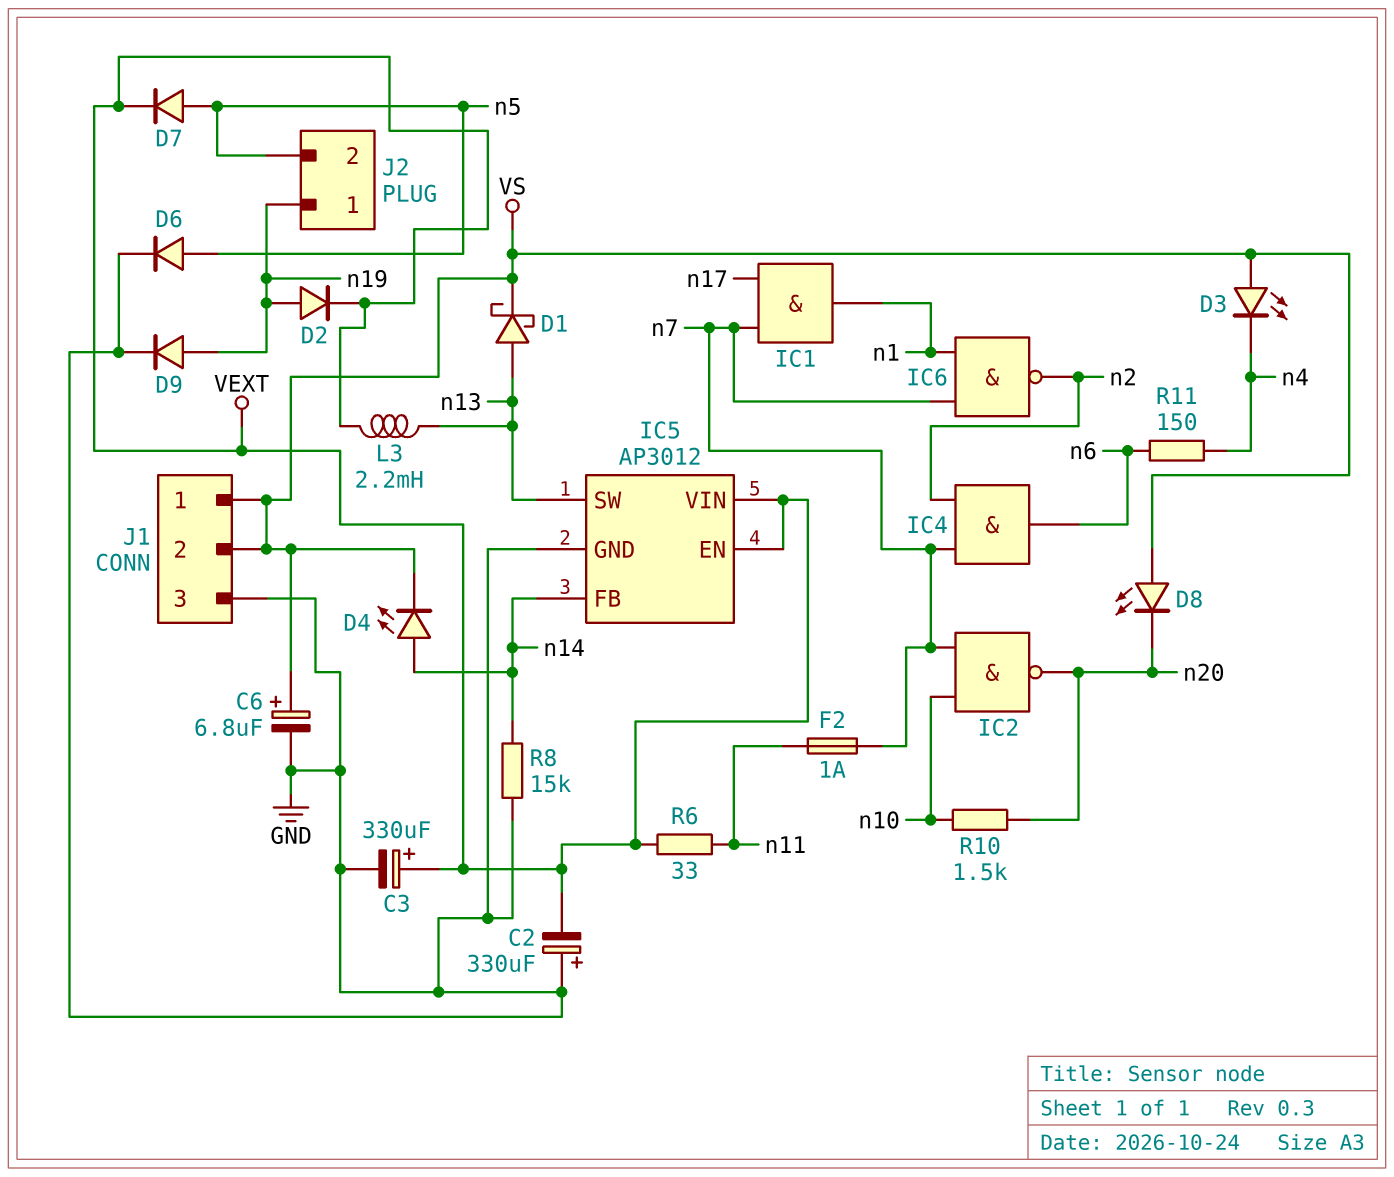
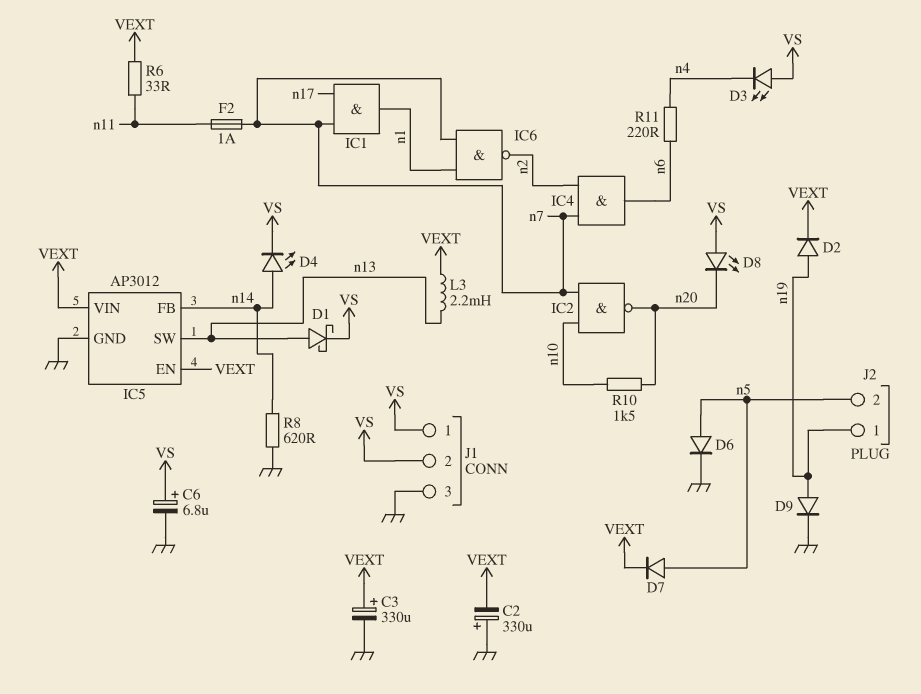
R8: 15k (GND, n14) -> 620 (GND, n14)
R11: 150 (n4, n6) -> 220 (n4, n6)

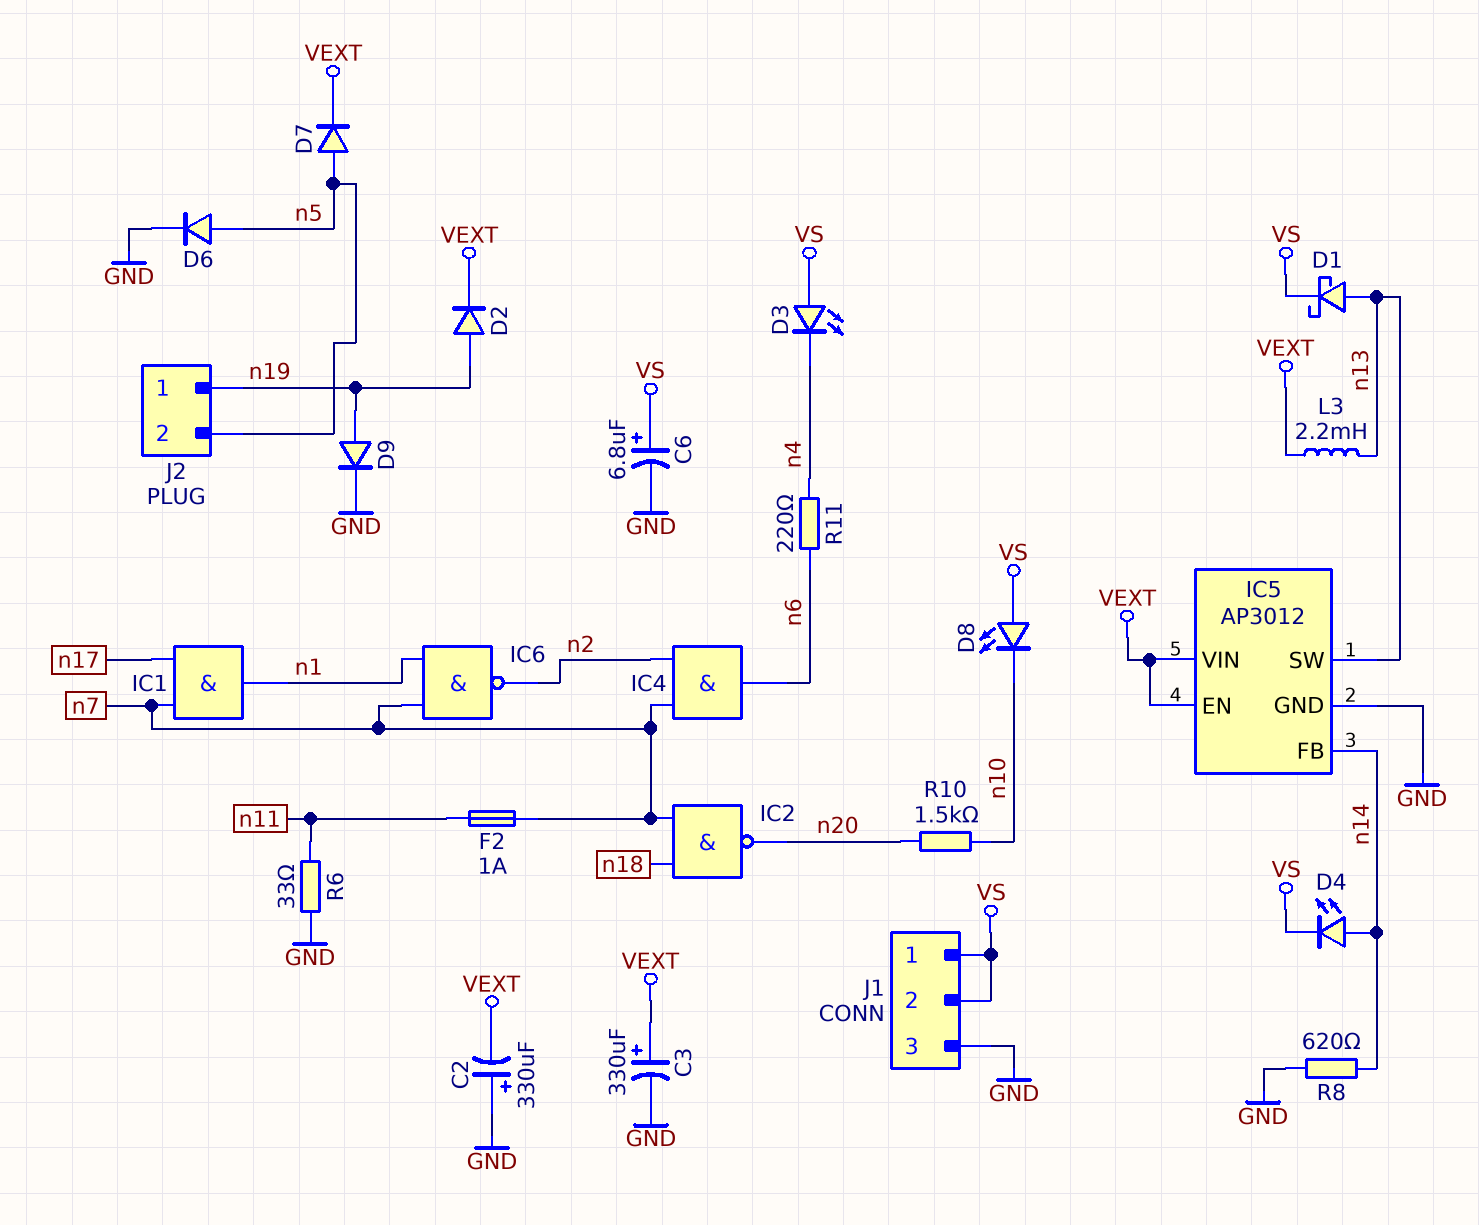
D8: LED (A VS, K n20) -> LED (A VS, K n10)
IC2: NAND (in n7, in n10, out n20) -> NAND (in n7, in n18, out n20)
R6: 33 (VEXT, n11) -> 33 (GND, n11)

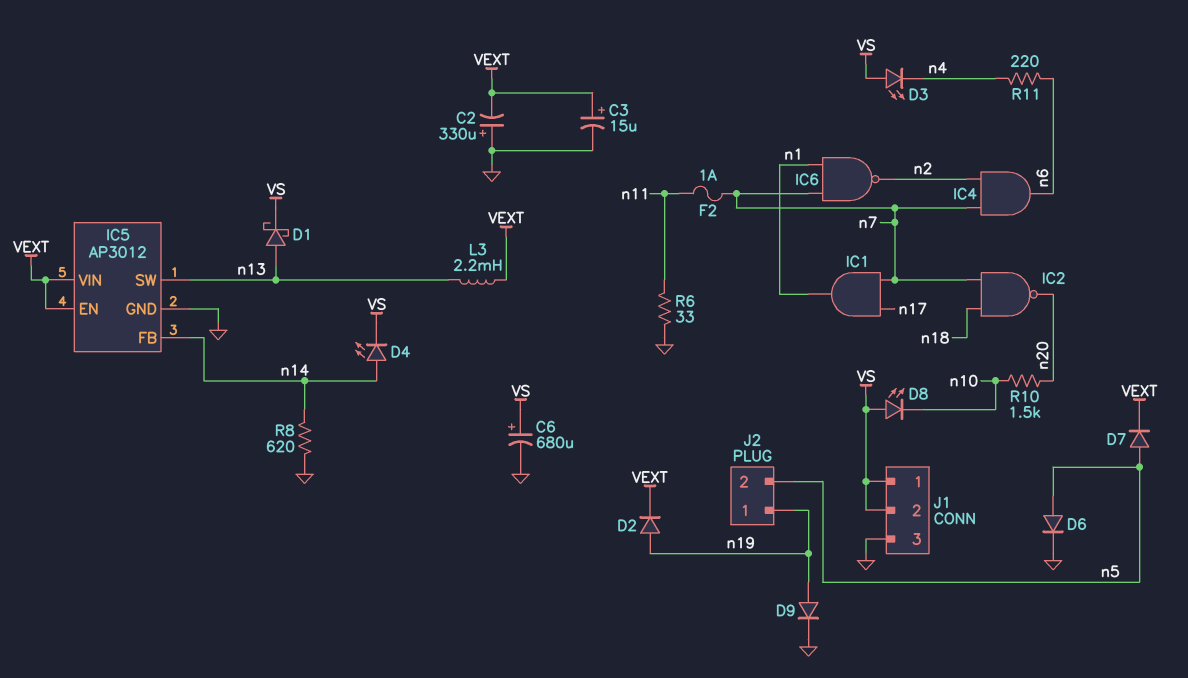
C3: 330uF (plus VEXT, minus GND) -> 15uF (plus VEXT, minus GND)
C6: 6.8uF (plus VS, minus GND) -> 680uF (plus VS, minus GND)

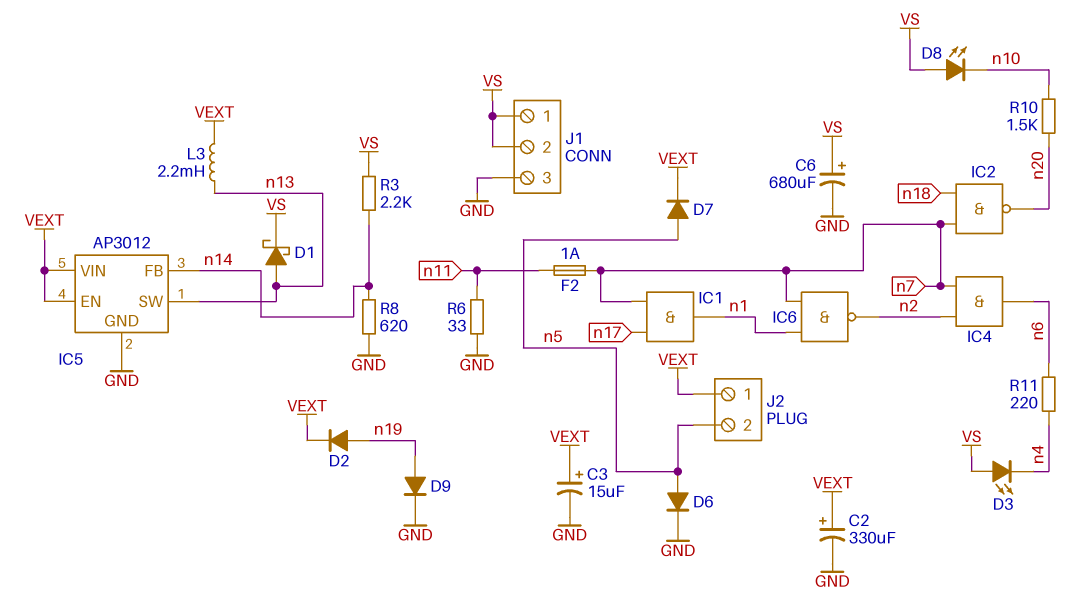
C2: 330uF (plus GND, minus VEXT) -> 330uF (plus VEXT, minus GND)
D4: LED (A n14, K VS) -> none
J2 pin 1: n19 -> VEXT
R3: none -> 2.2k (VS, n14)

